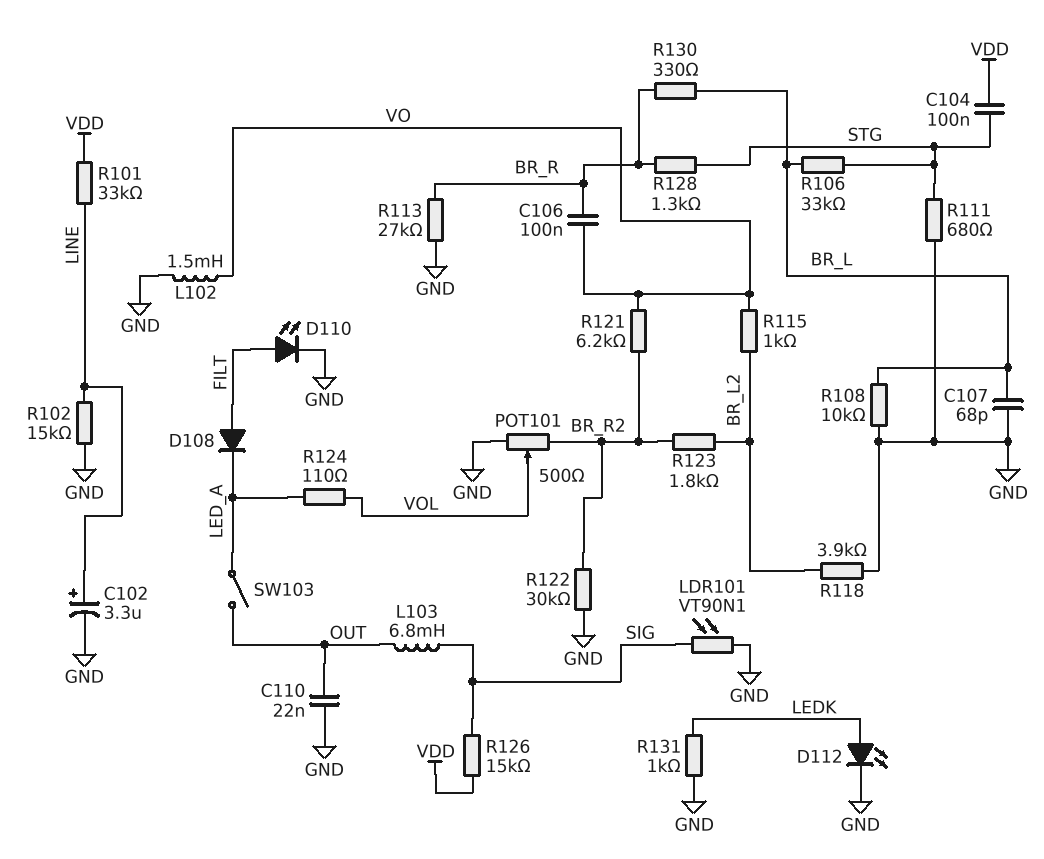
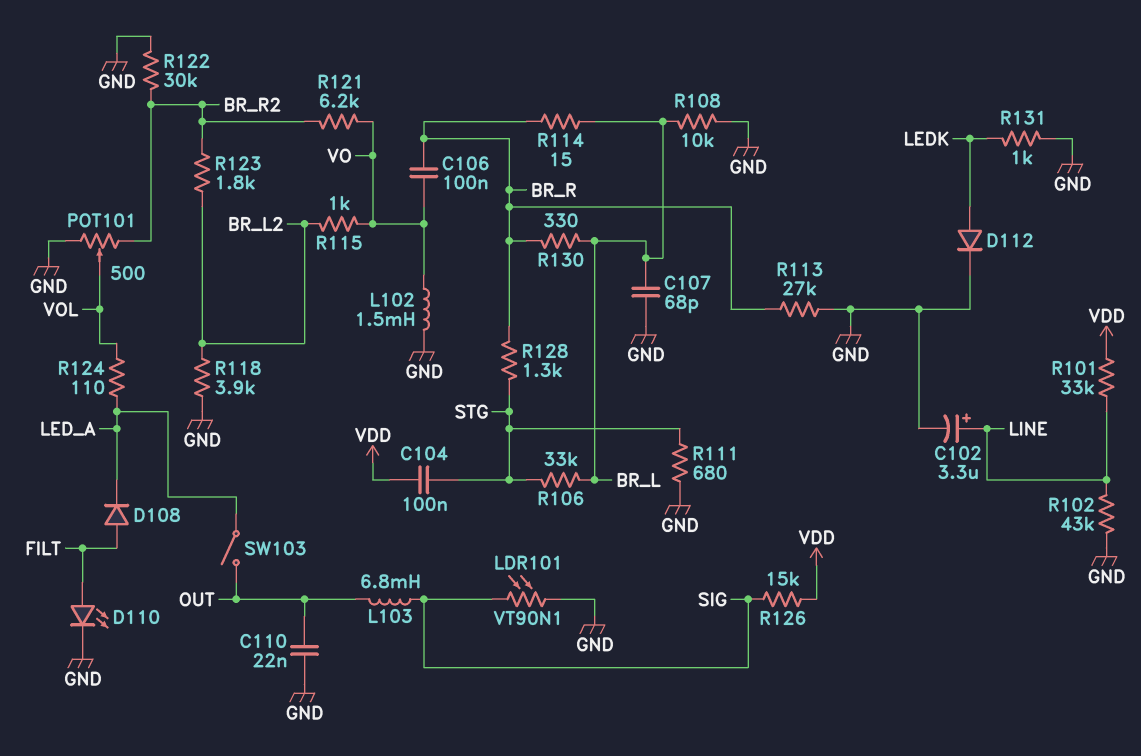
D112: LED (A LEDK, K GND) -> diode (A LEDK, K GND)
R102: 15k (GND, LINE) -> 43k (GND, LINE)
R114: none -> 15 (BR_L, BR_R)

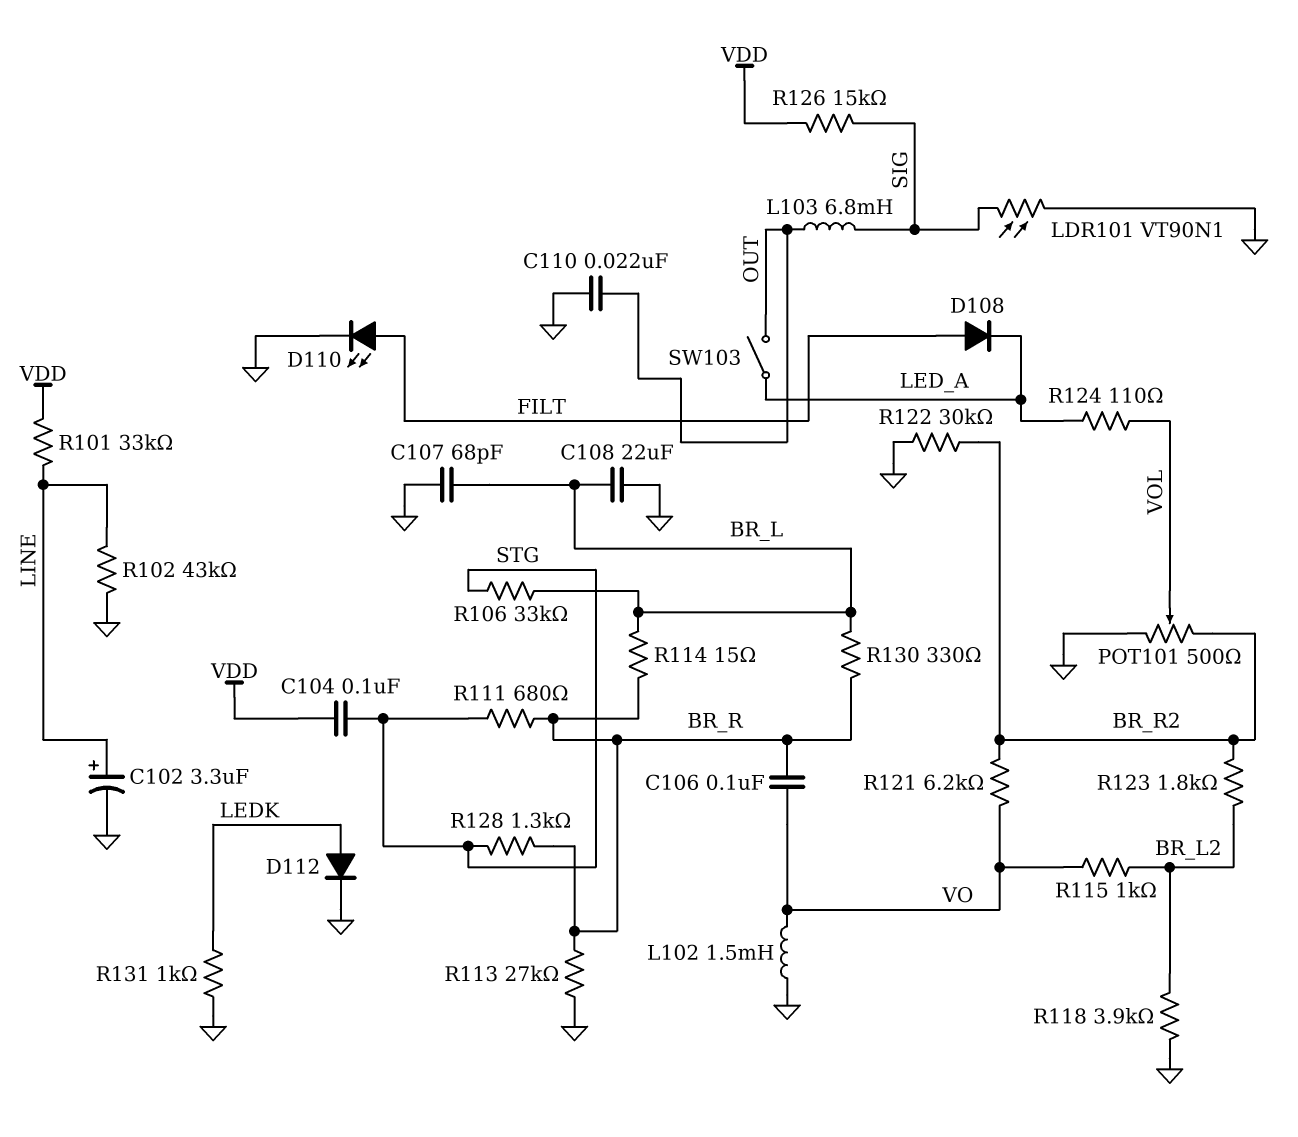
C108: none -> 22uF (BR_L, GND)
R108: 10k (BR_L, GND) -> none
R111: 680 (GND, STG) -> 680 (BR_R, STG)

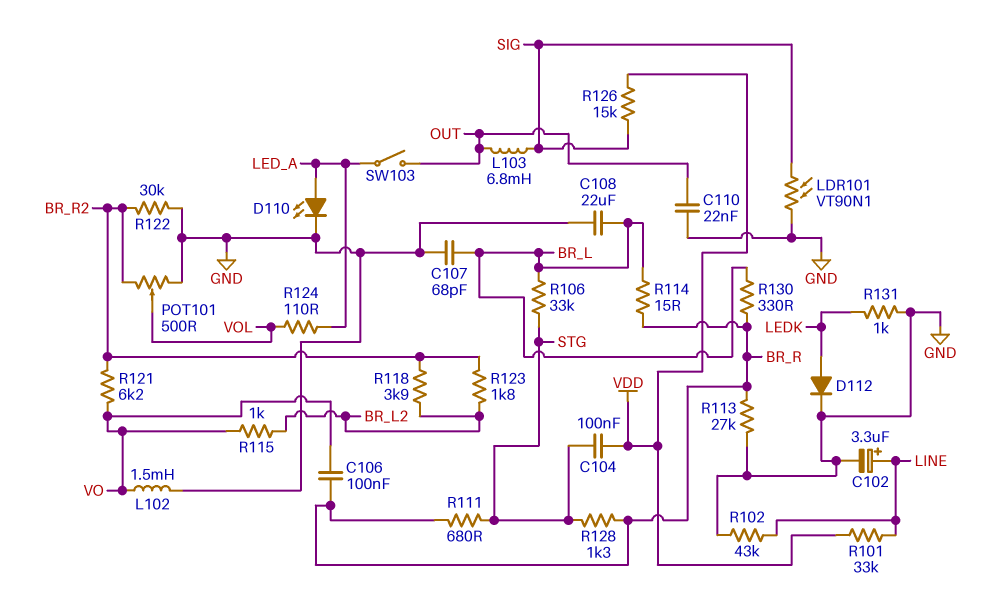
D108: diode (A FILT, K LED_A) -> none
D110: LED (A FILT, K GND) -> LED (A LED_A, K GND)
R118: 3.9k (BR_L2, GND) -> 3.9k (BR_L2, BR_R2)

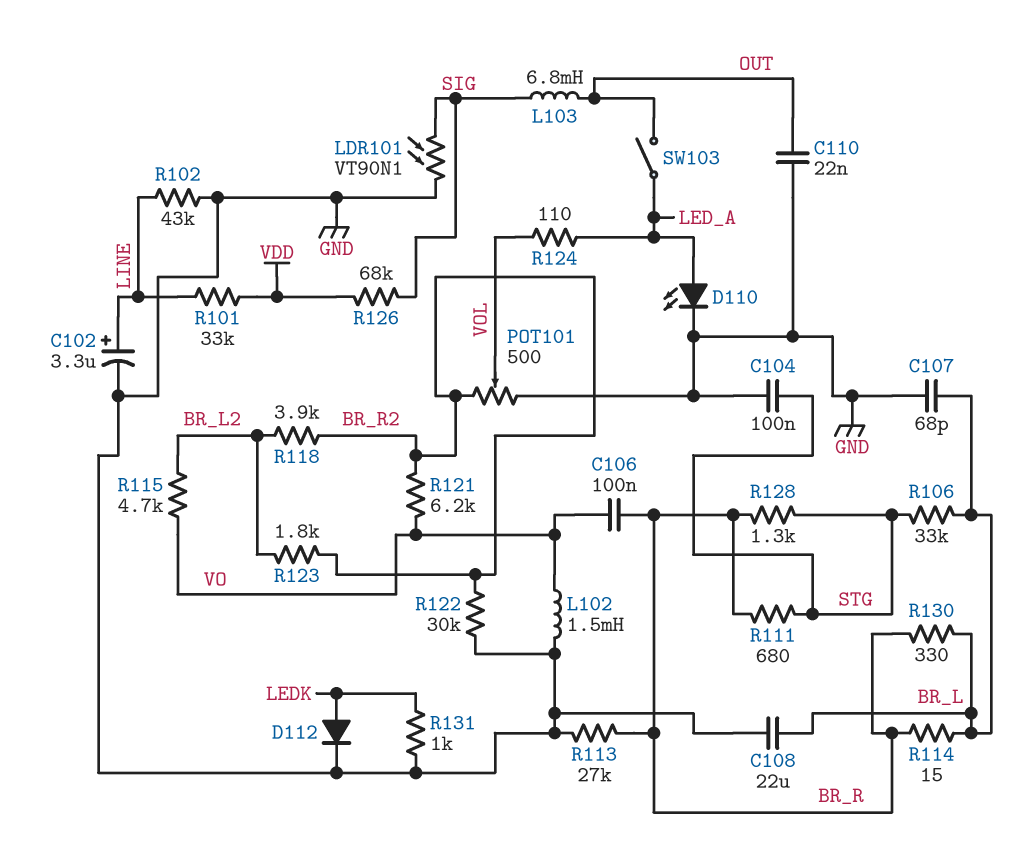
C104: 100nF (STG, VDD) -> 100nF (GND, STG)
R115: 1k (BR_L2, VO) -> 4.7k (BR_L2, VO)
R126: 15k (SIG, VDD) -> 68k (SIG, VDD)

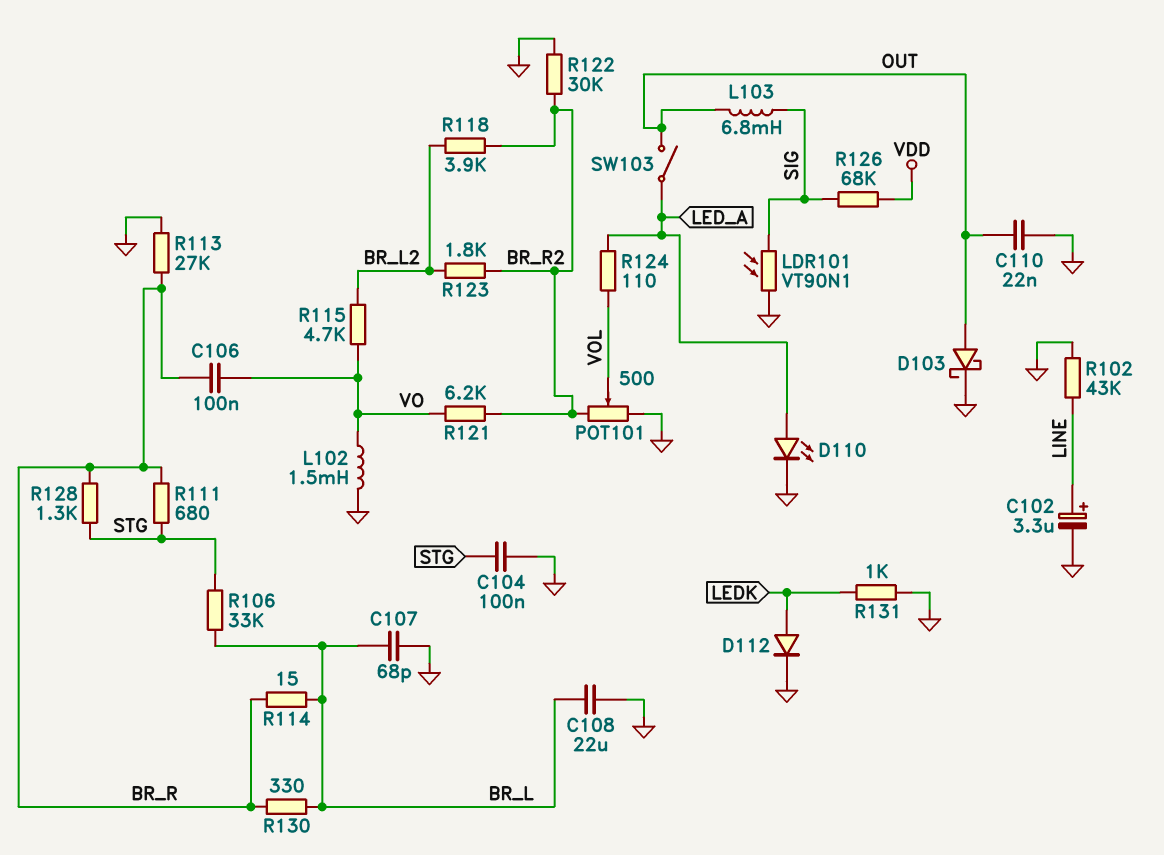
D103: none -> schottky (A OUT, K GND)
R101: 33k (LINE, VDD) -> none

